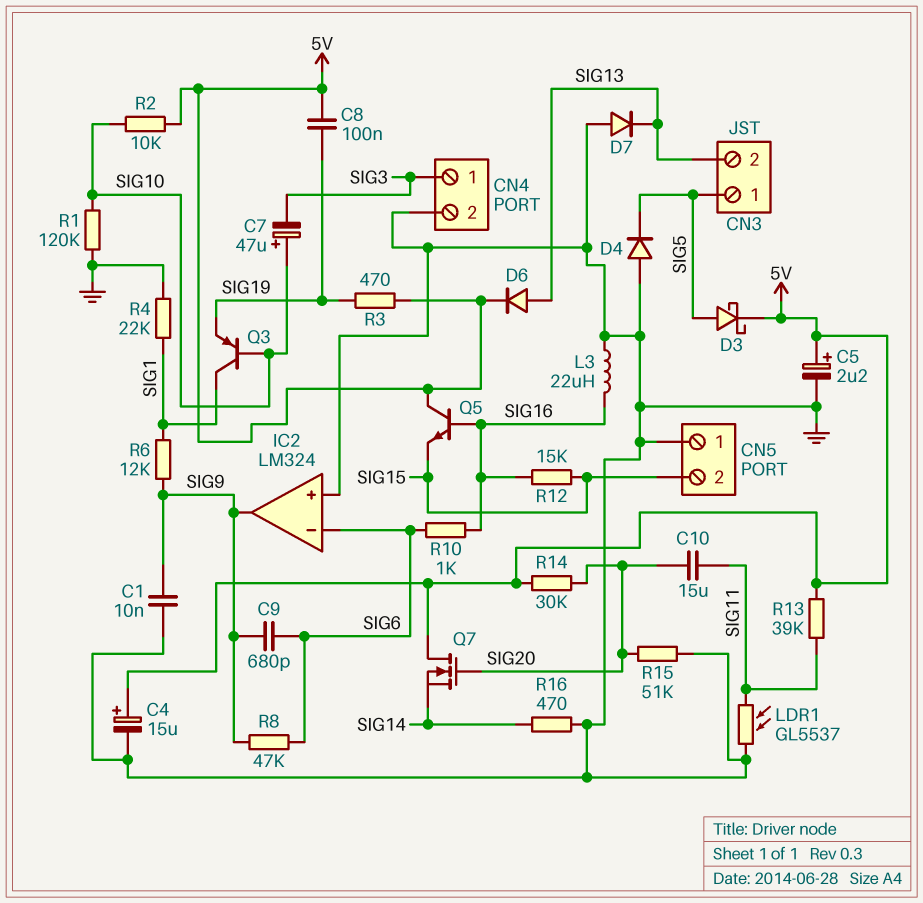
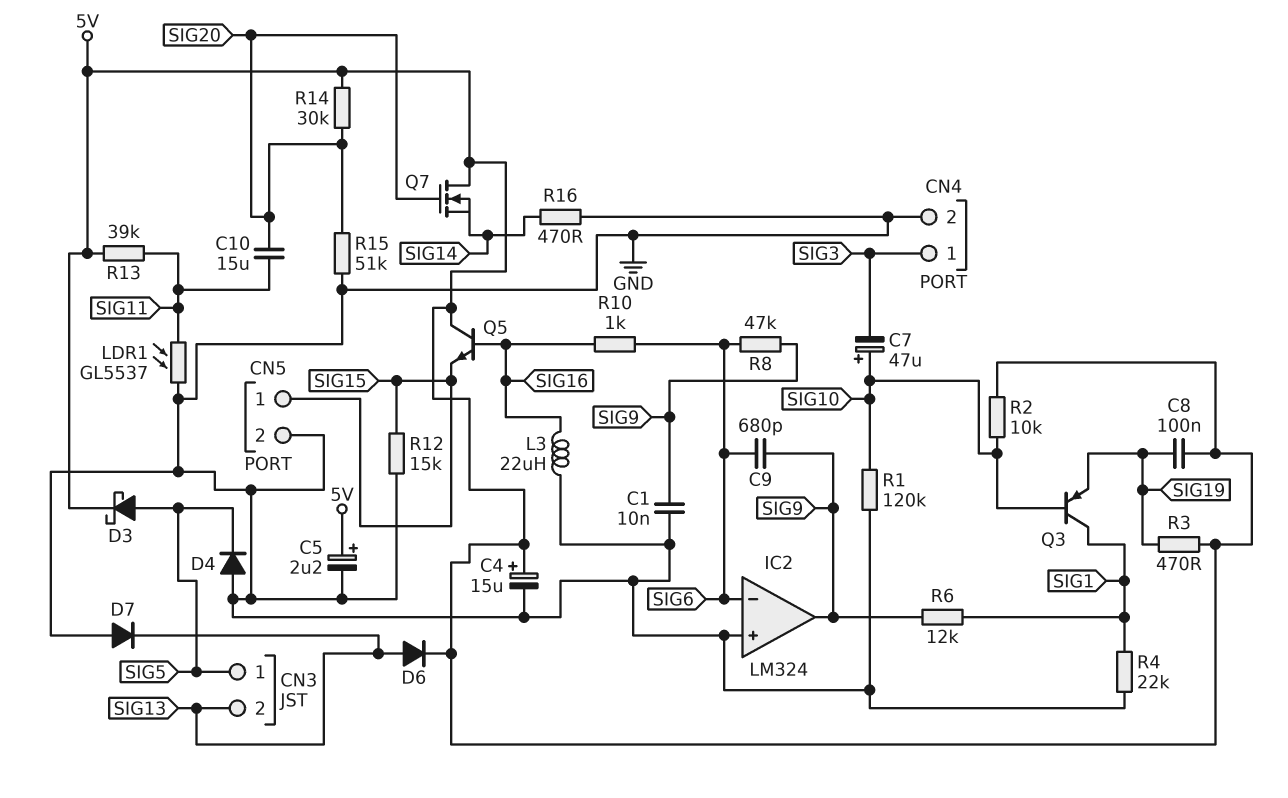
CN5 pin 1: GND -> SIG15
CN5 pin 2: SIG15 -> GND
R12: 15k (SIG15, SIG16) -> 15k (GND, SIG15)

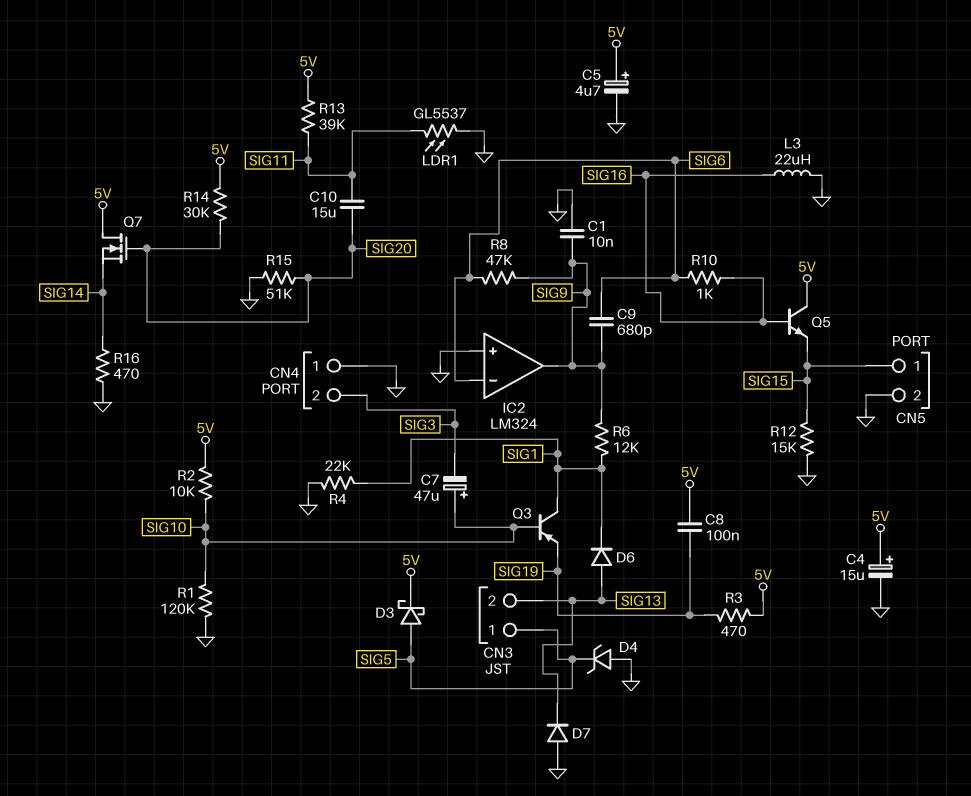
C5: 2.2uF (plus 5V, minus GND) -> 4.7uF (plus 5V, minus GND)
CN4 pin 1: SIG3 -> GND
CN4 pin 2: GND -> SIG3
D4: diode (A GND, K SIG5) -> zener (A GND, K SIG5)
D6: diode (A SIG13, K 5V) -> diode (A SIG13, K SIG1)

